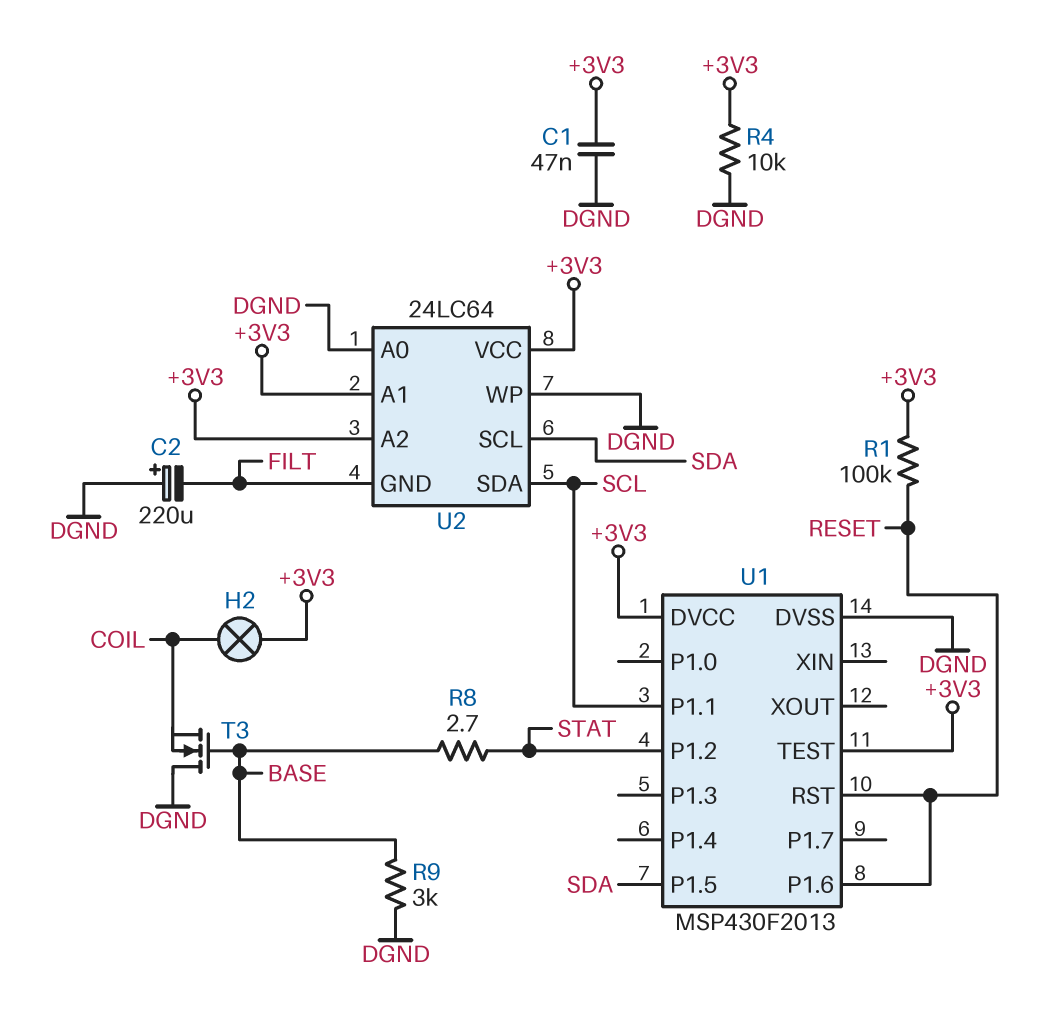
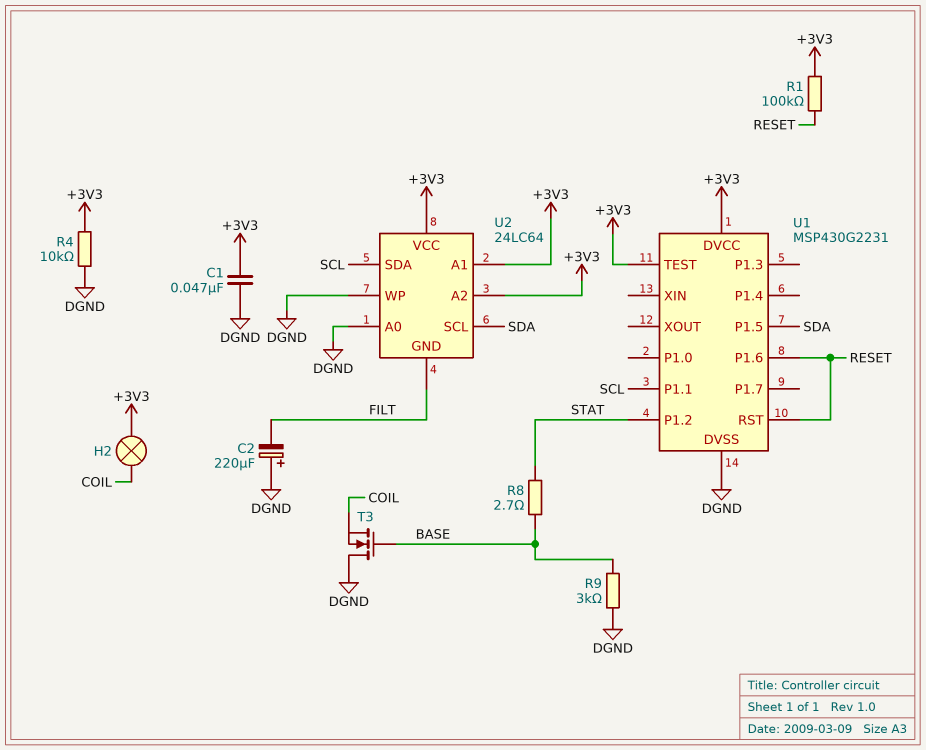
U1: MSP430F2013 -> MSP430G2231

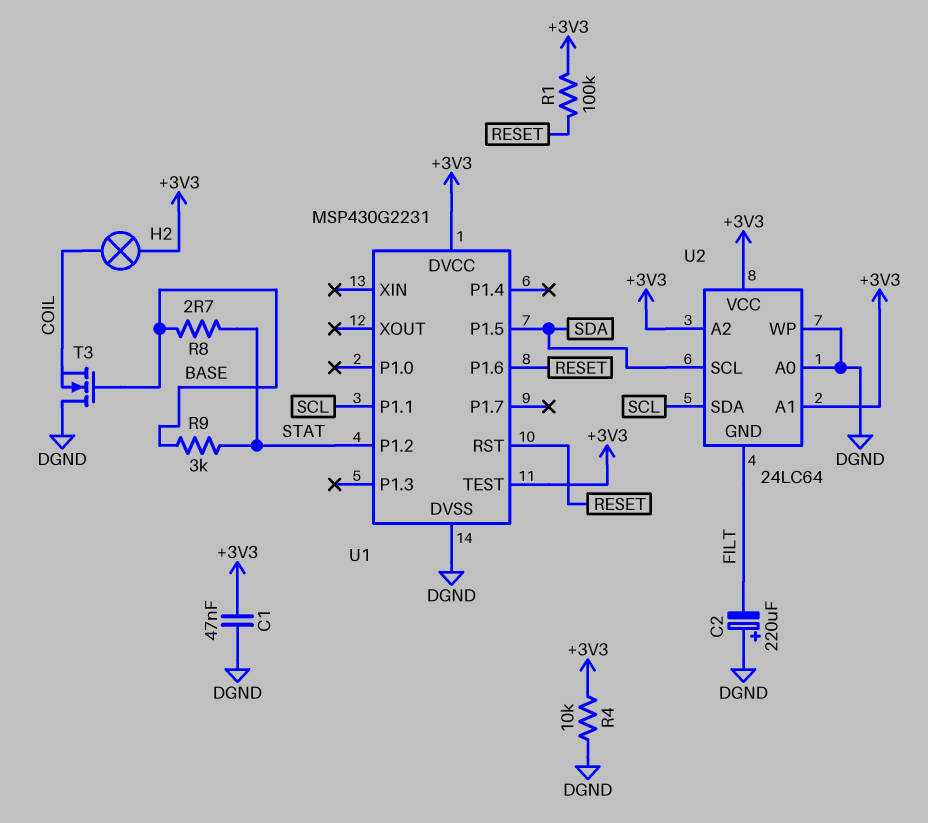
R9: 3k (BASE, DGND) -> 3k (BASE, STAT)

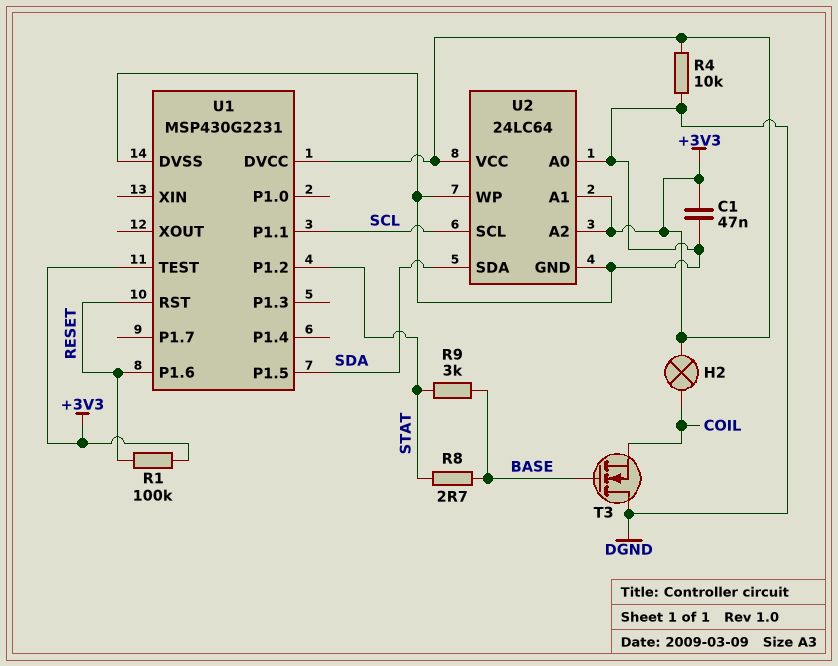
C2: 220uF (plus DGND, minus FILT) -> none
U2 pin GND: FILT -> DGND
U2 pin SCL: SDA -> SCL
U2 pin SDA: SCL -> SDA

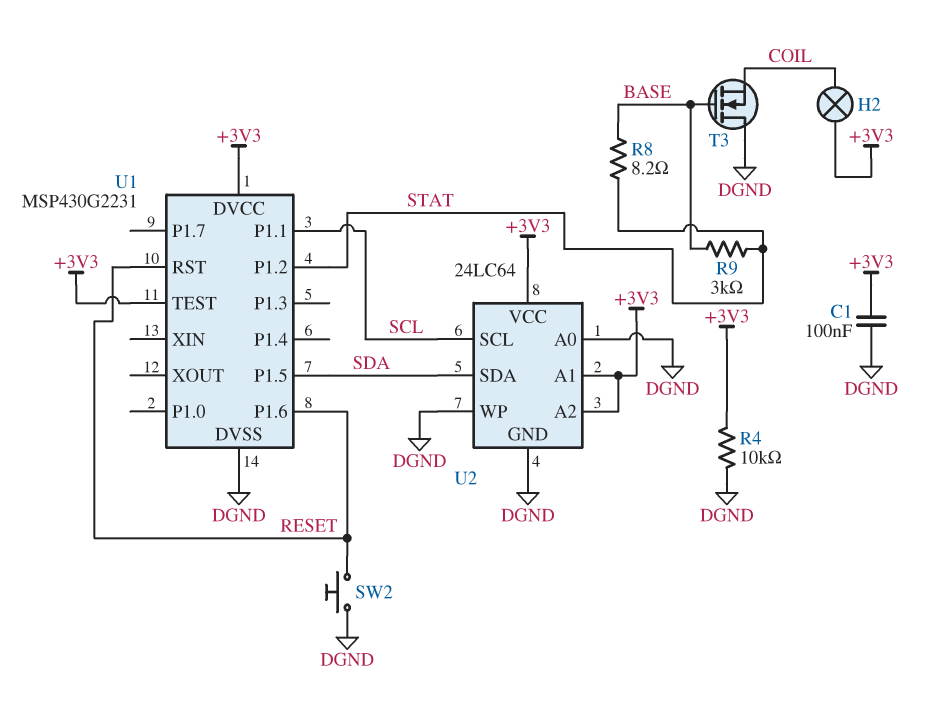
C1: 47nF (+3V3, DGND) -> 100nF (+3V3, DGND)
R1: 100k (+3V3, RESET) -> none
R8: 2.7 (BASE, STAT) -> 8.2 (BASE, STAT)
SW2: none -> button (DGND, RESET)

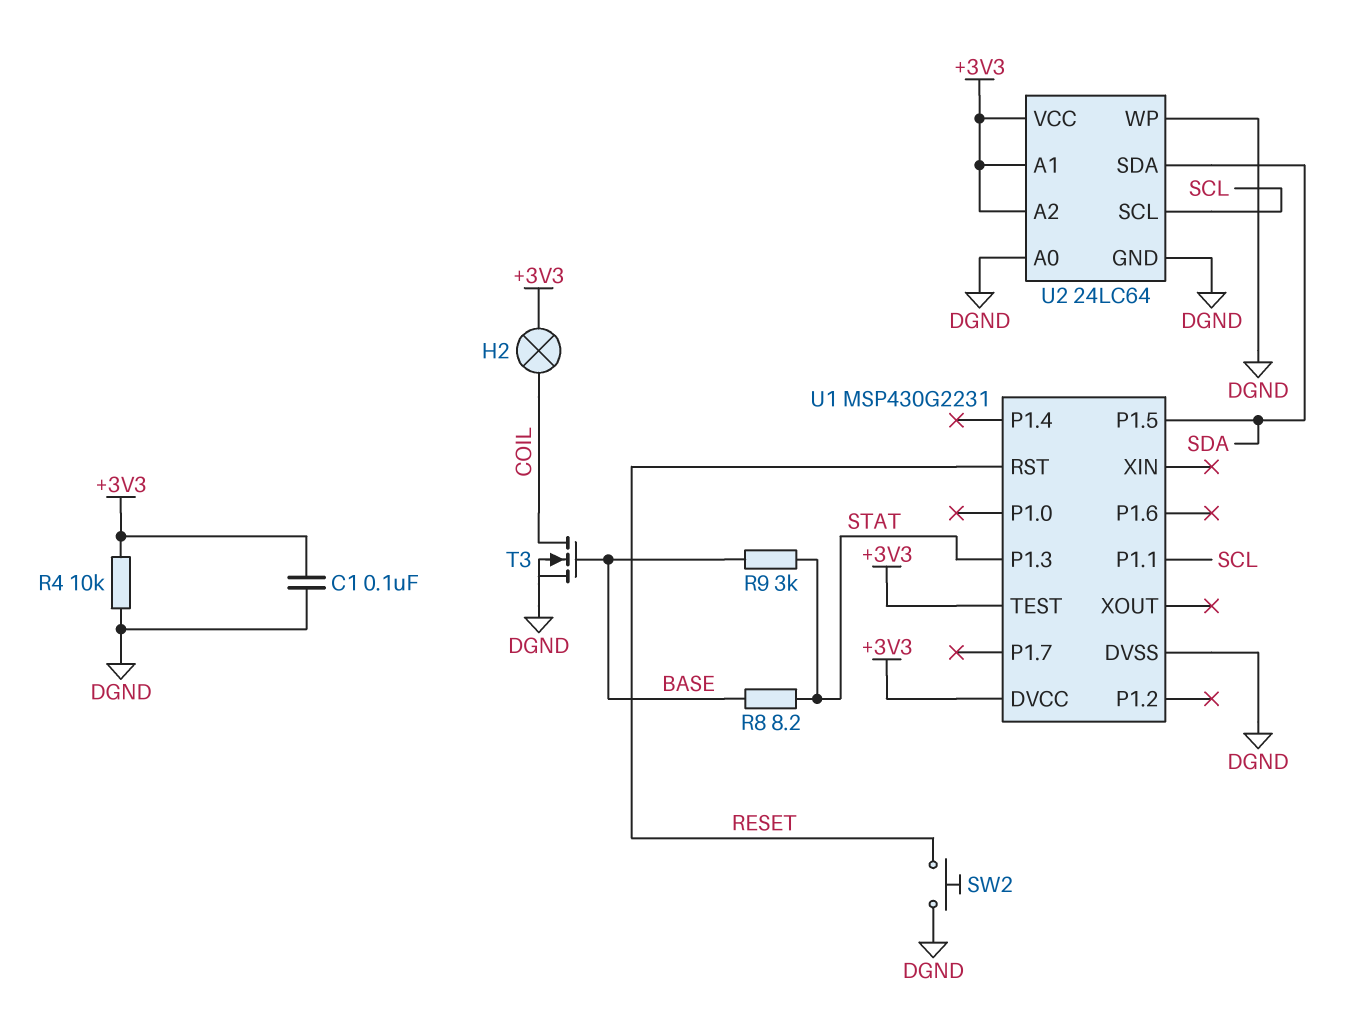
T3: NMOS (G BASE, D DGND, S COIL) -> NMOS (G BASE, D COIL, S DGND)
U1 pin P1.2: STAT -> none
U1 pin P1.3: none -> STAT
U1 pin P1.6: RESET -> none

